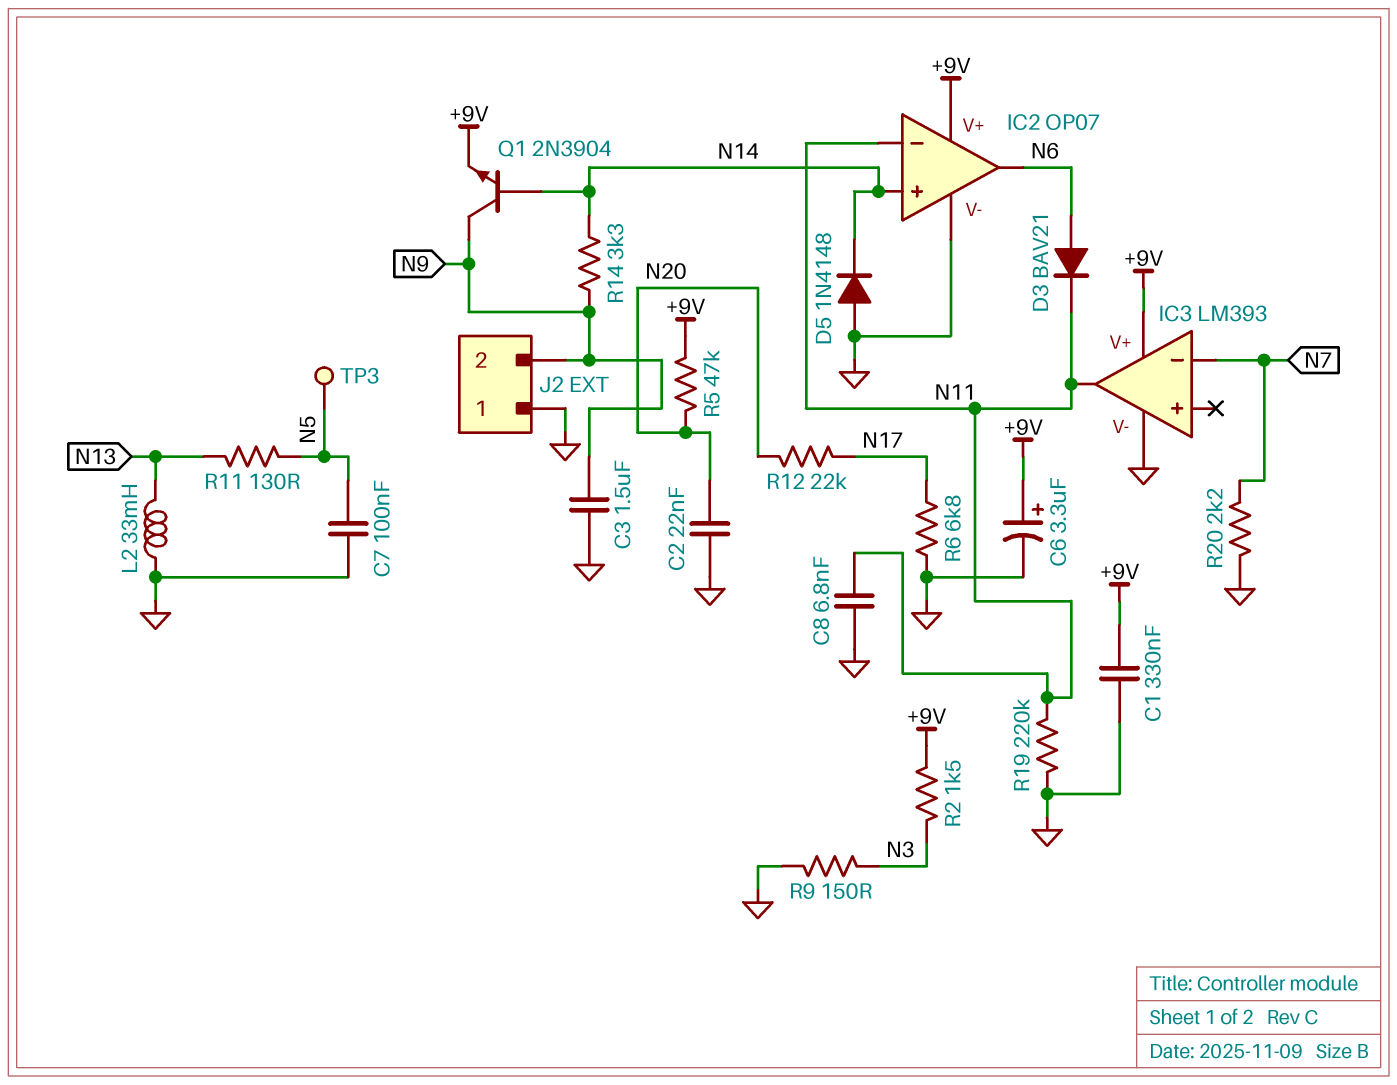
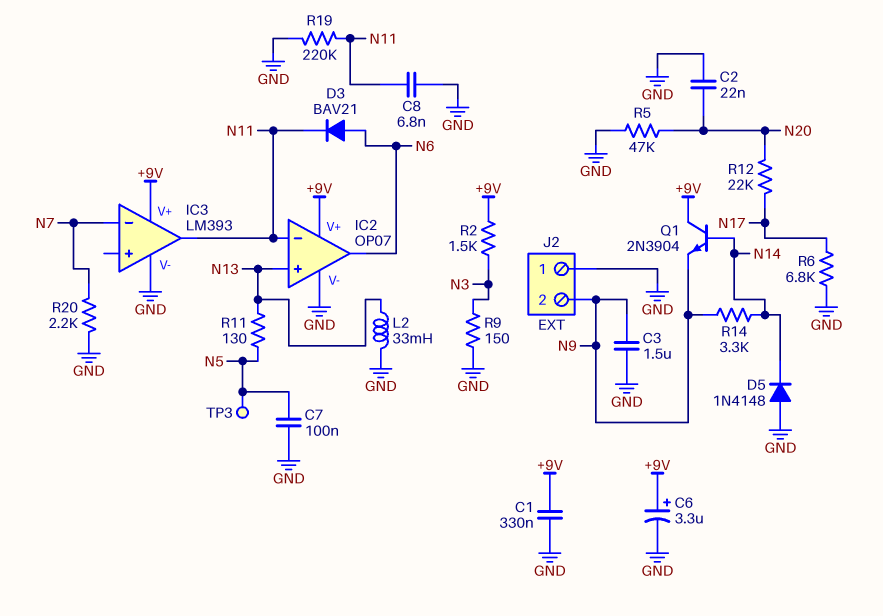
IC2 pin in+: N14 -> N13
Q1: NPN 2N3904 (B N14, C N9, E +9V) -> NPN 2N3904 (B N14, C +9V, E N9)
R5: 47k (+9V, N20) -> 47k (GND, N20)

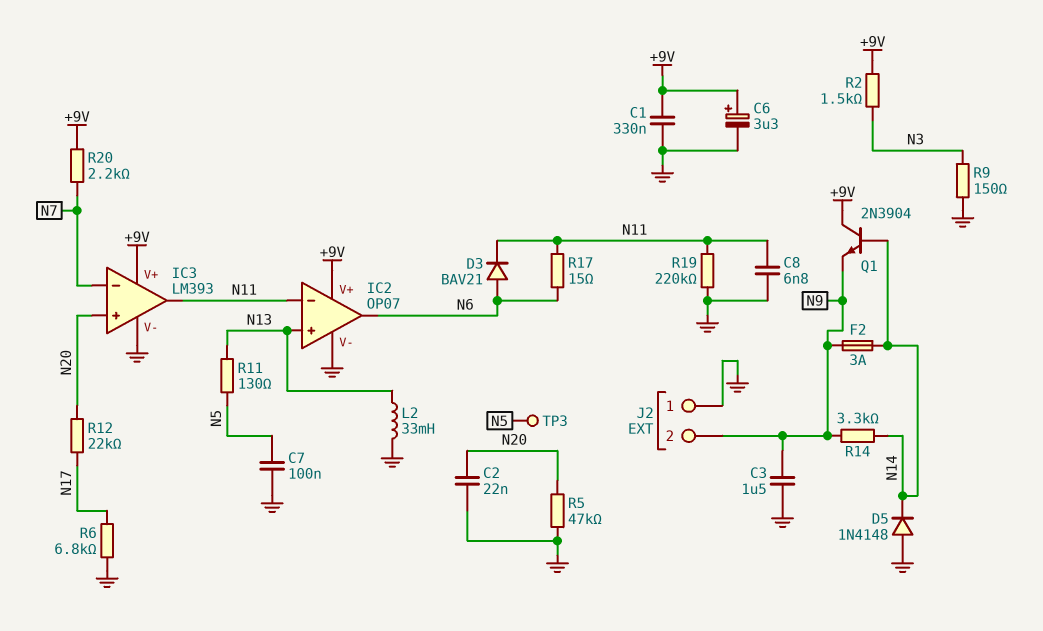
F2: none -> 3A (N9, N14)
IC3 pin in+: none -> N20
R17: none -> 15 (N6, N11)
R20: 2.2k (GND, N7) -> 2.2k (+9V, N7)

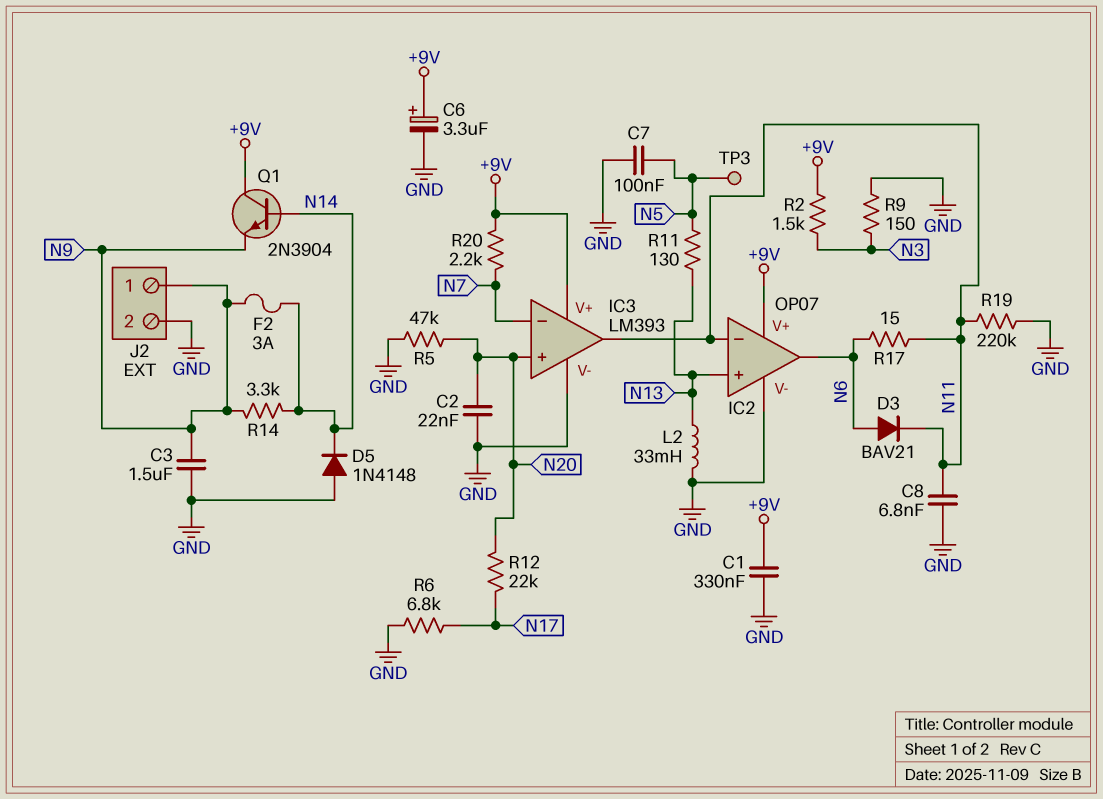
J2 pin 1: GND -> N9
J2 pin 2: N9 -> GND

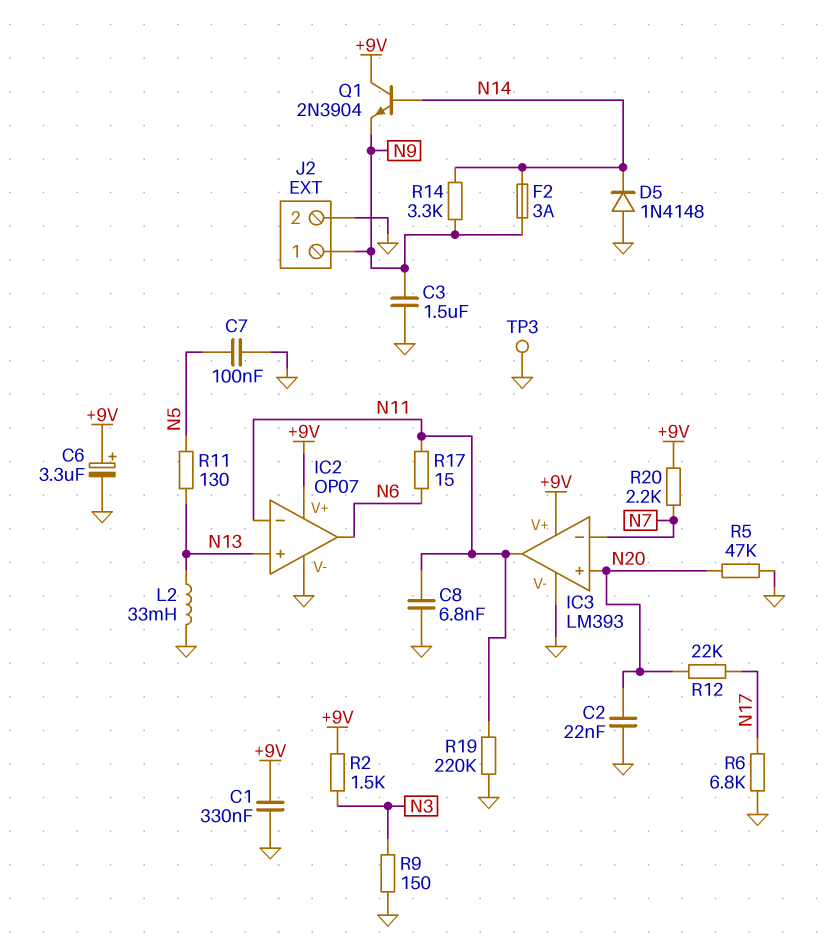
D3: diode BAV21 (A N6, K N11) -> none
TP3: test point (N5) -> test point (GND)

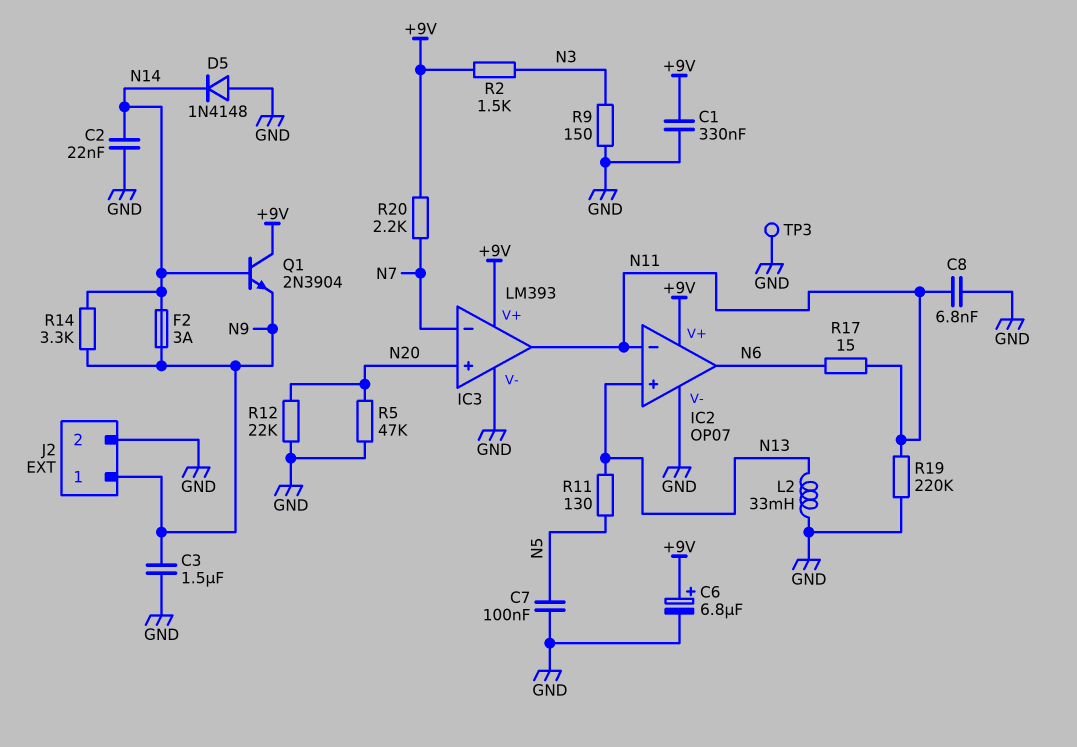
C2: 22nF (GND, N20) -> 22nF (GND, N14)
C6: 3.3uF (plus +9V, minus GND) -> 6.8uF (plus +9V, minus GND)
R6: 6.8k (GND, N17) -> none
R12: 22k (N17, N20) -> 22k (GND, N20)

